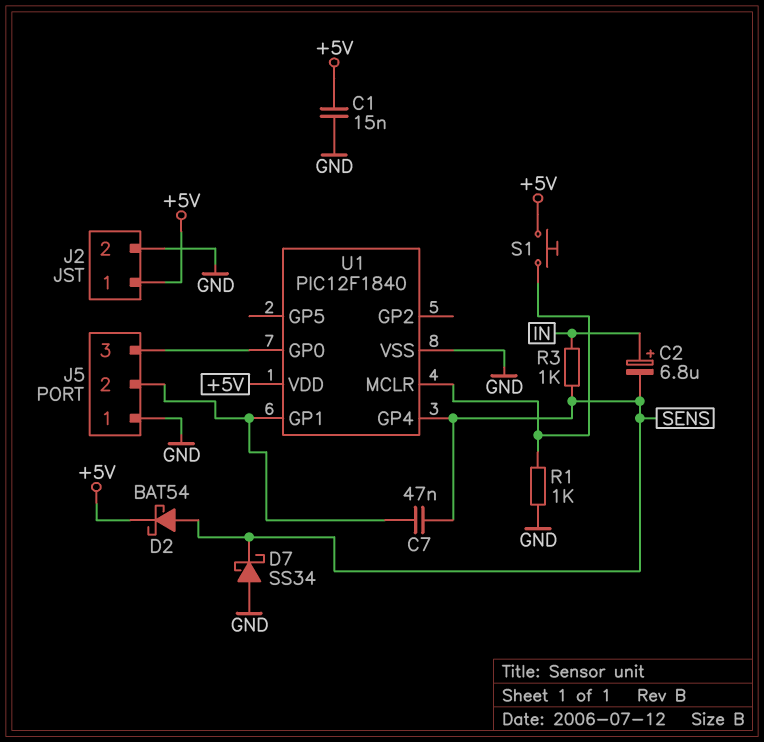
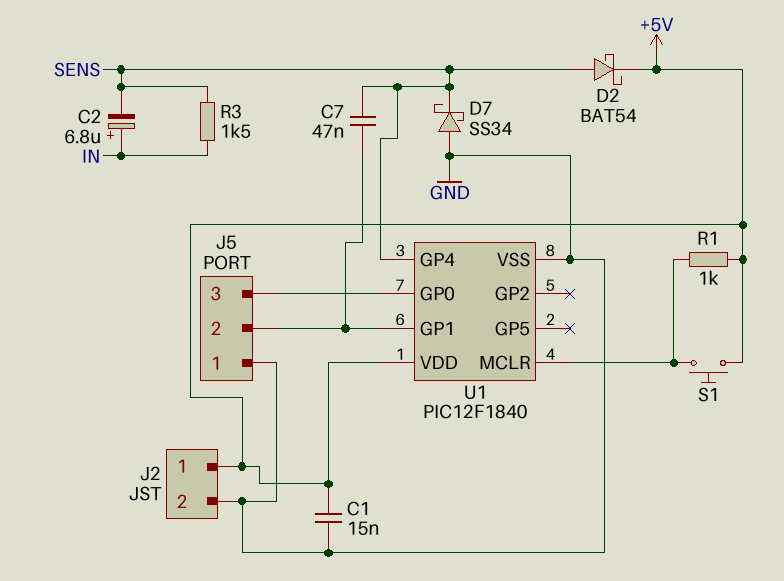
R1: 1k (GND, U1/MCLR) -> 1k (+5V, U1/MCLR)
R3: 1k (IN, SENS) -> 1.5k (IN, SENS)

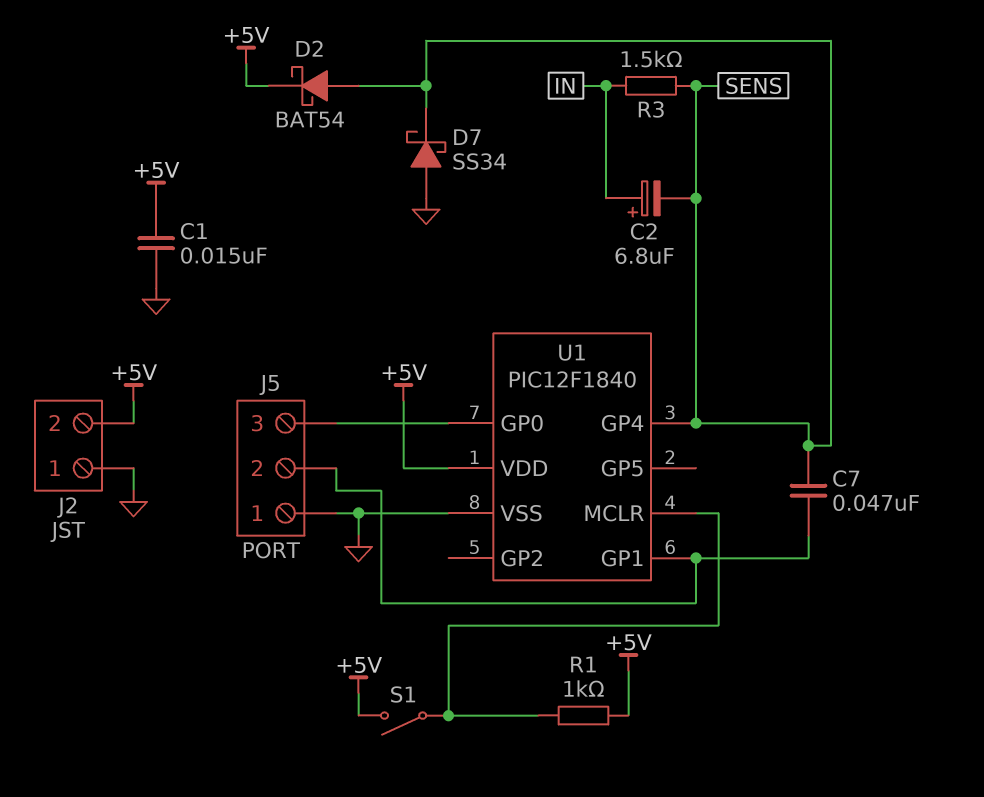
J2 pin 1: +5V -> GND
J2 pin 2: GND -> +5V
S1: button (+5V, U1/MCLR) -> switch (+5V, U1/MCLR)

